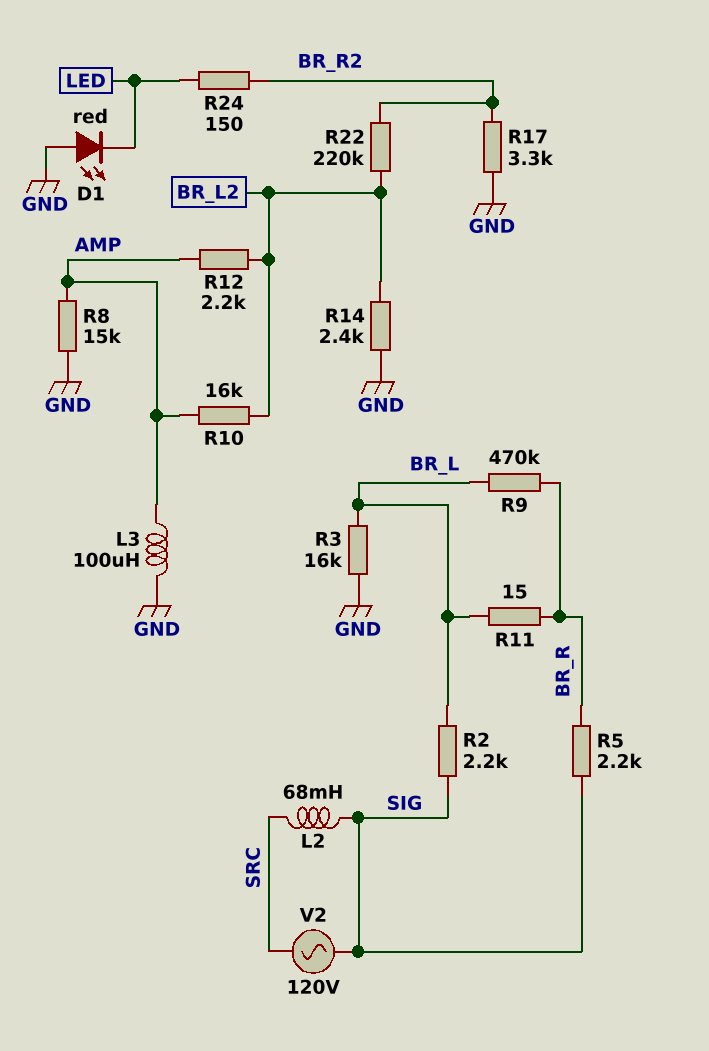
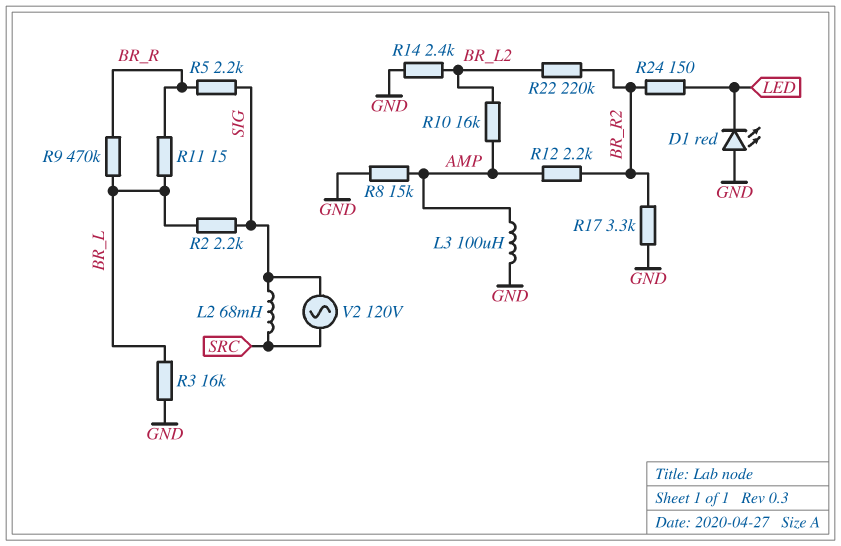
R12: 2.2k (AMP, BR_L2) -> 2.2k (AMP, BR_R2)

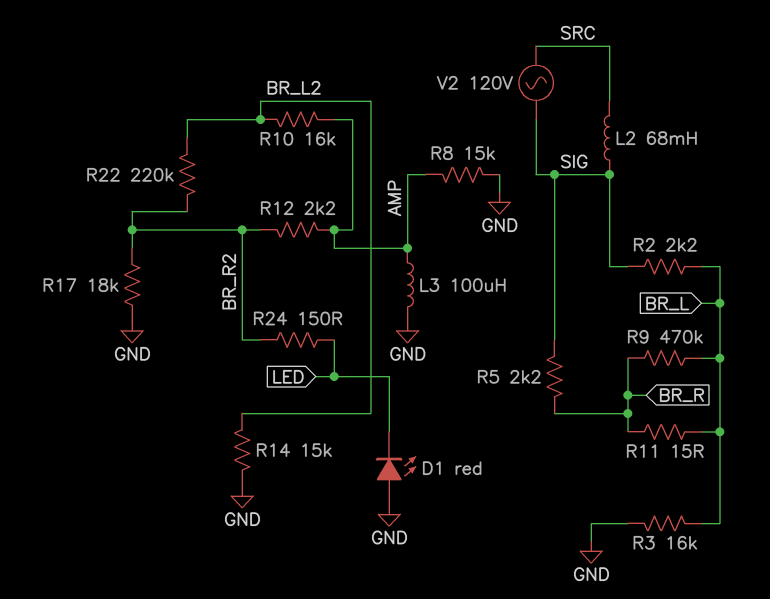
R14: 2.4k (BR_L2, GND) -> 15k (BR_L2, GND)
R17: 3.3k (BR_R2, GND) -> 18k (BR_R2, GND)

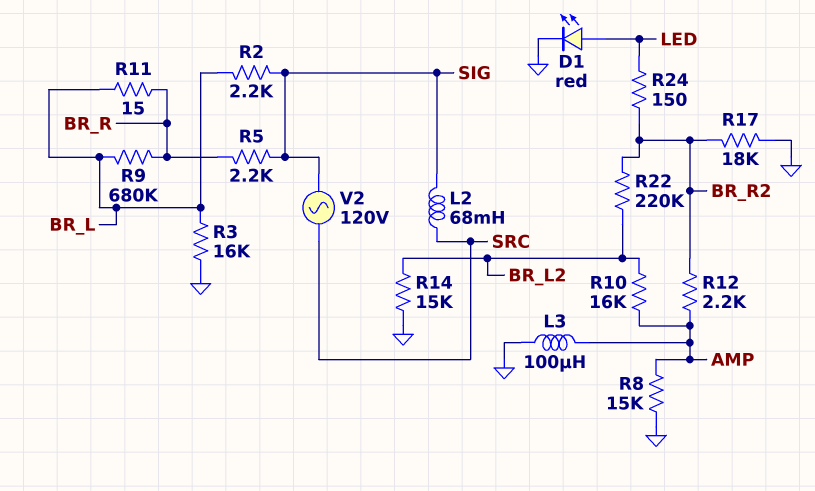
D1: LED red (A GND, K LED) -> LED red (A LED, K GND)
R9: 470k (BR_L, BR_R) -> 680k (BR_L, BR_R)

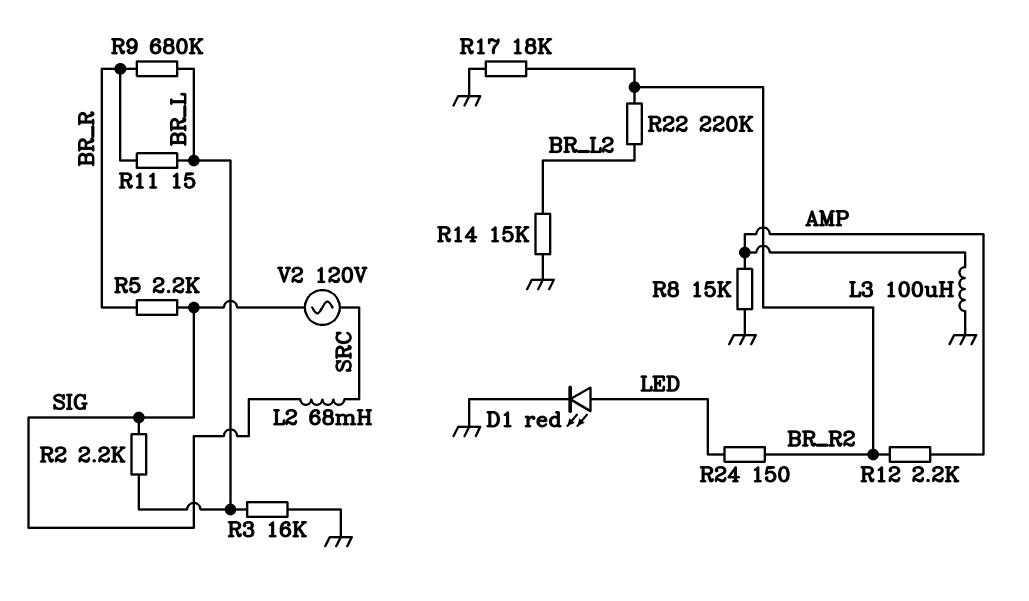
R10: 16k (AMP, BR_L2) -> none

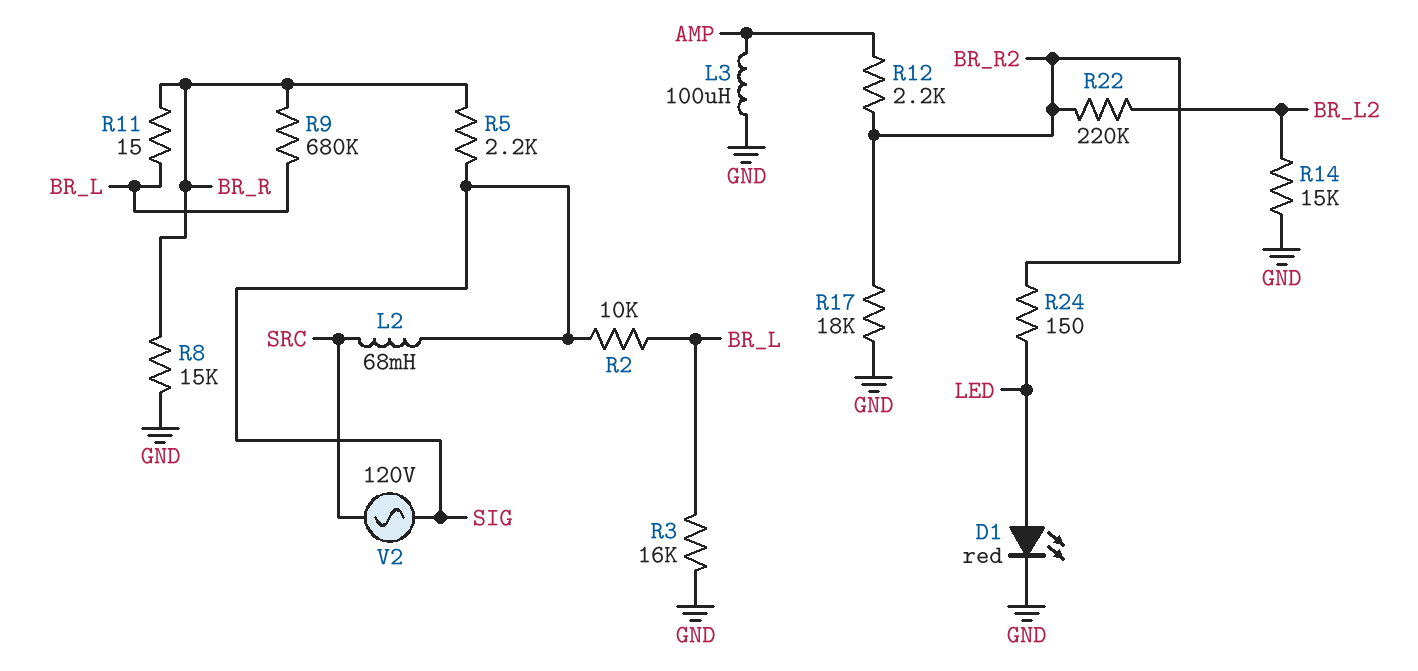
R2: 2.2k (BR_L, SIG) -> 10k (BR_L, SIG)
R8: 15k (AMP, GND) -> 15k (BR_R, GND)

